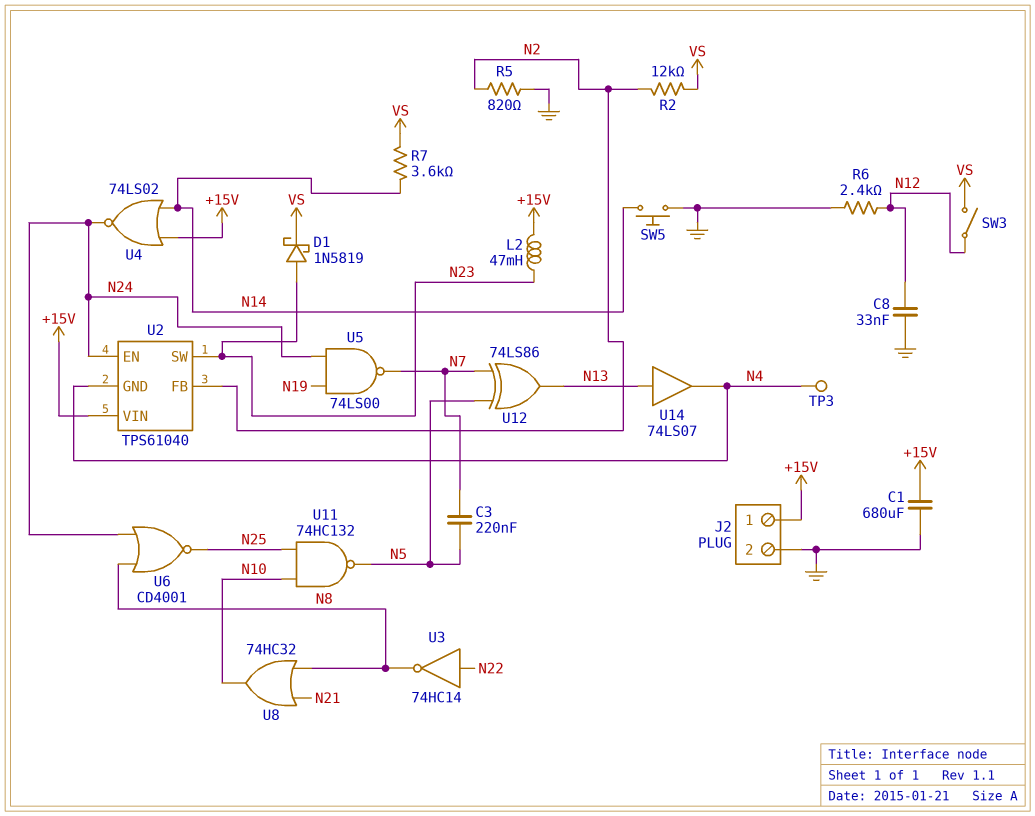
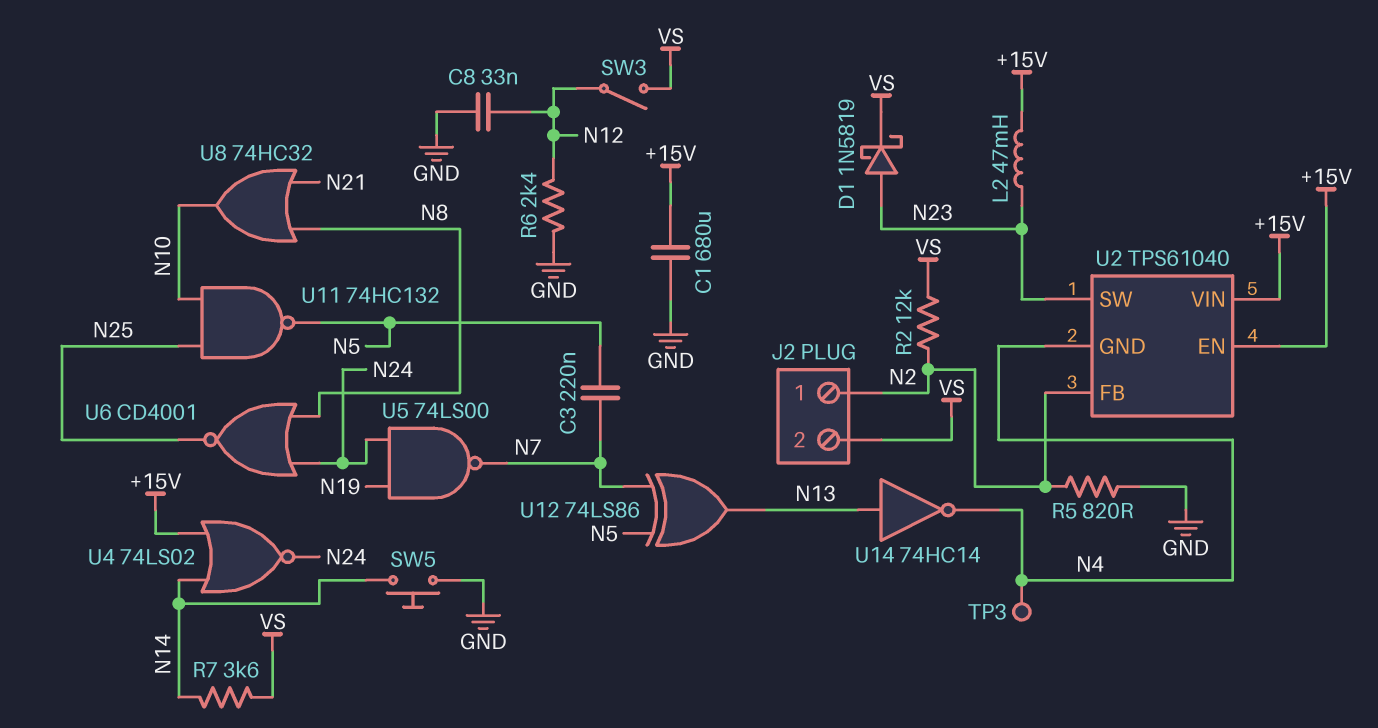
J2 pin 1: +15V -> N2
J2 pin 2: GND -> VS
U2 pin EN: N24 -> +15V
U3: NOT 74HC14 (in N22, out N8) -> none
U14: buffer 74LS07 (in N13, out N4) -> NOT 74HC14 (in N13, out N4)

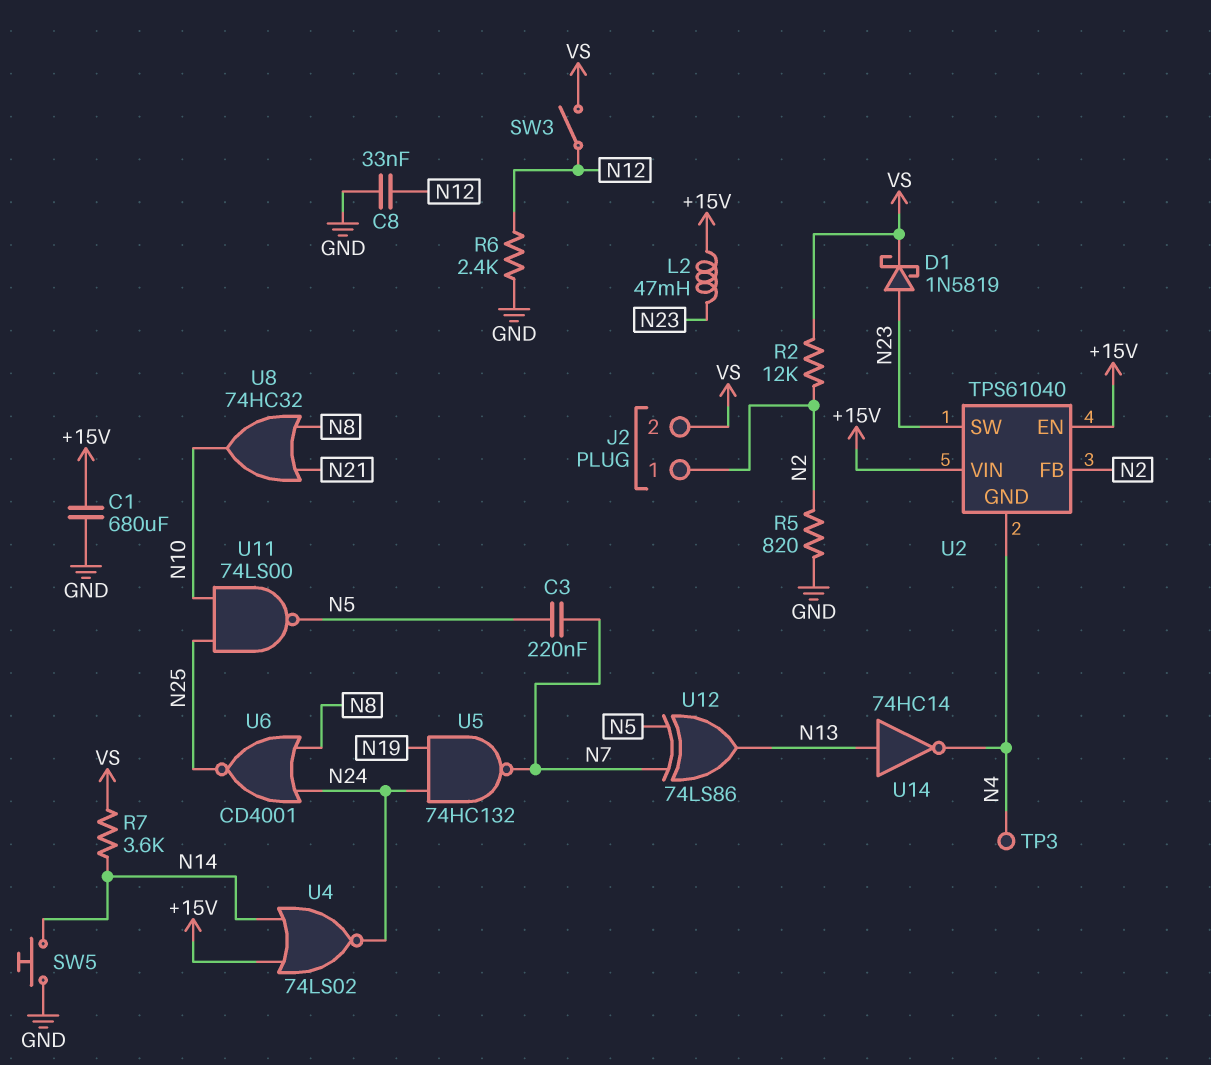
U5: NAND 74LS00 (in N19, in N24, out N7) -> NAND 74HC132 (in N19, in N24, out N7)
U11: NAND 74HC132 (in N10, in N25, out N5) -> NAND 74LS00 (in N10, in N25, out N5)

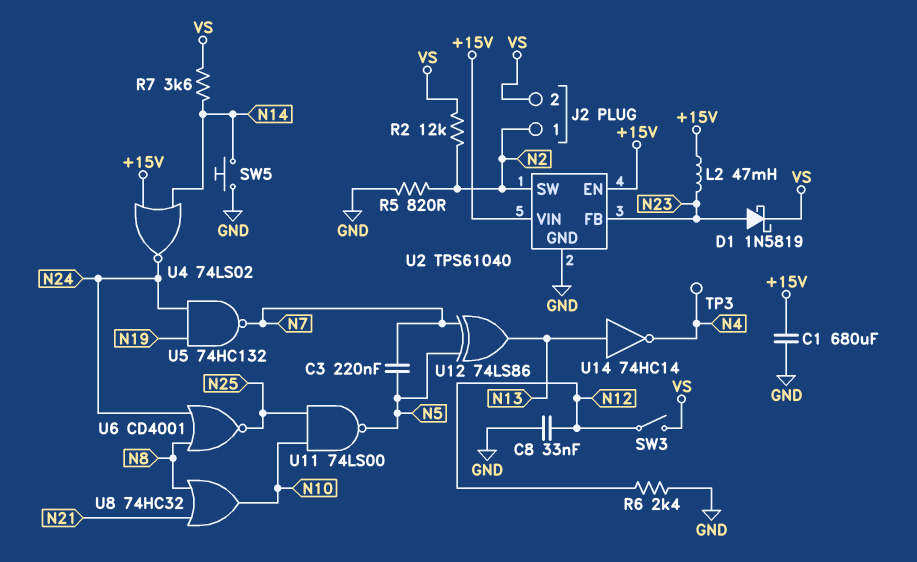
U2 pin FB: N2 -> N23
U2 pin GND: N4 -> GND
U2 pin SW: N23 -> N2

